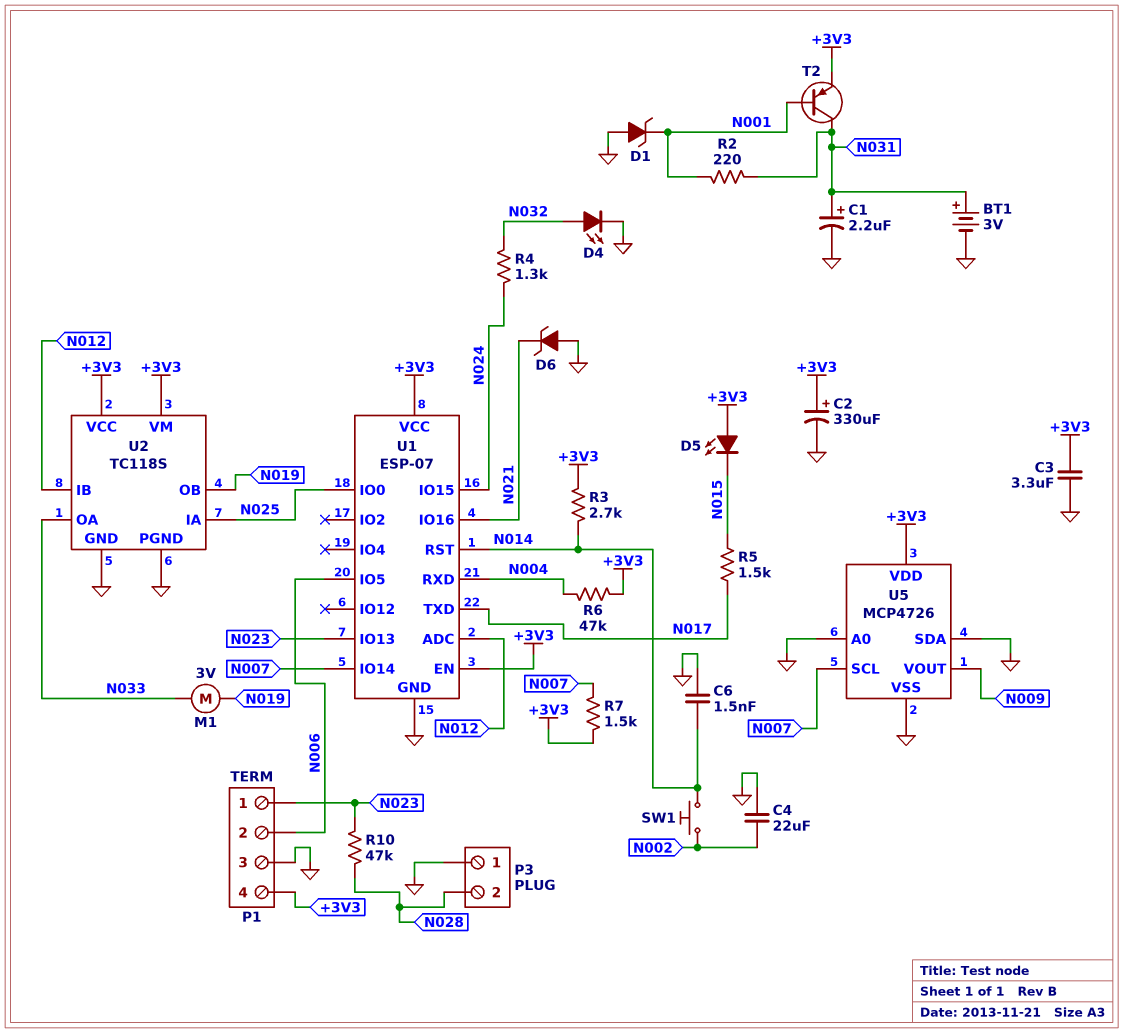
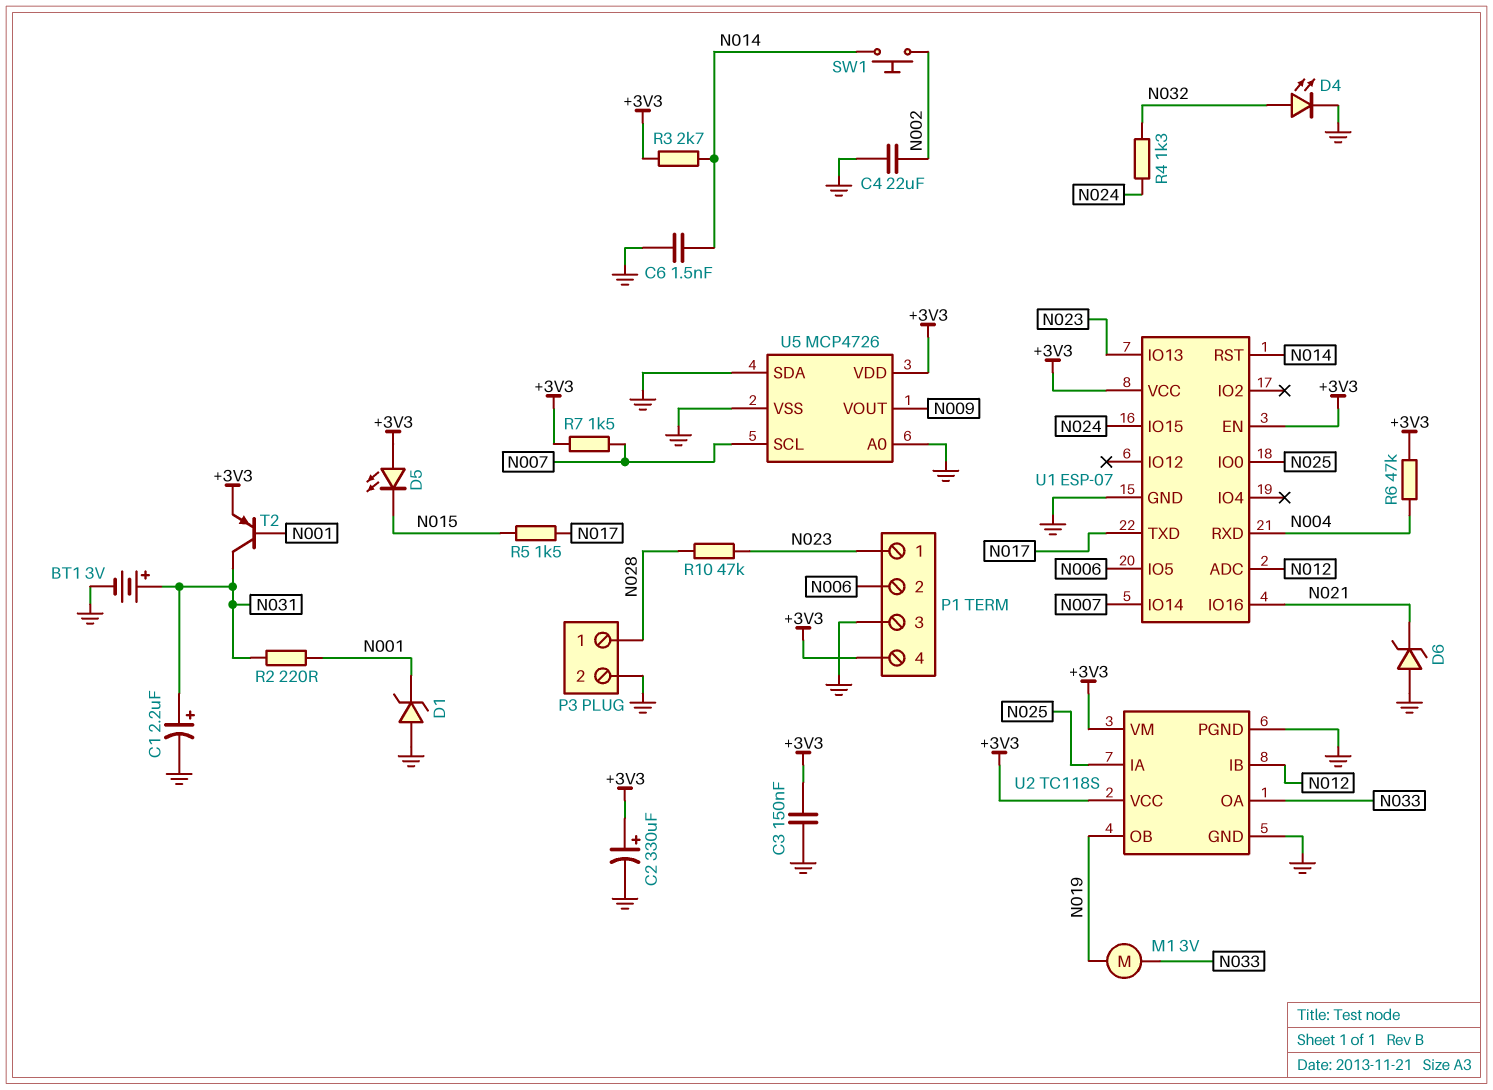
C3: 3.3uF (+3V3, GND) -> 150nF (+3V3, GND)
P3 pin 1: GND -> N028
P3 pin 2: N028 -> GND

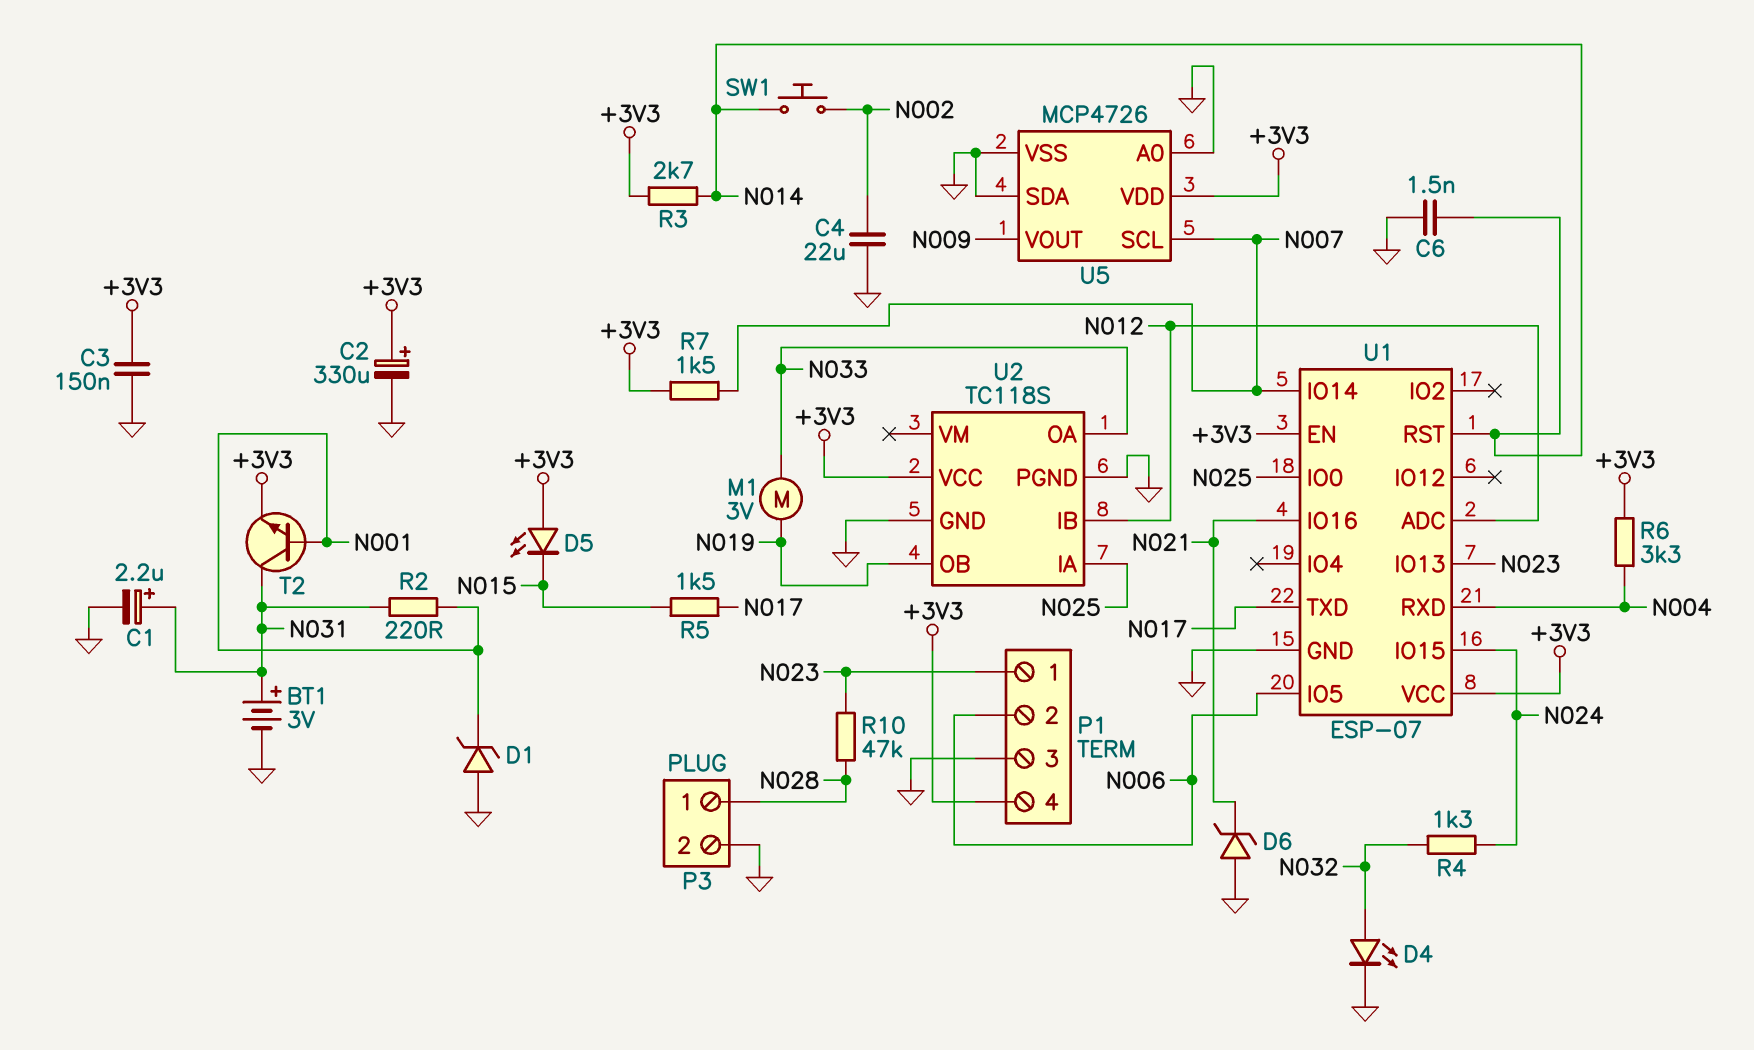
R6: 47k (+3V3, N004) -> 3.3k (+3V3, N004)
T2: PNP (B N001, C N031, E +3V3) -> NPN (B N001, C N031, E +3V3)
U2 pin VM: +3V3 -> none

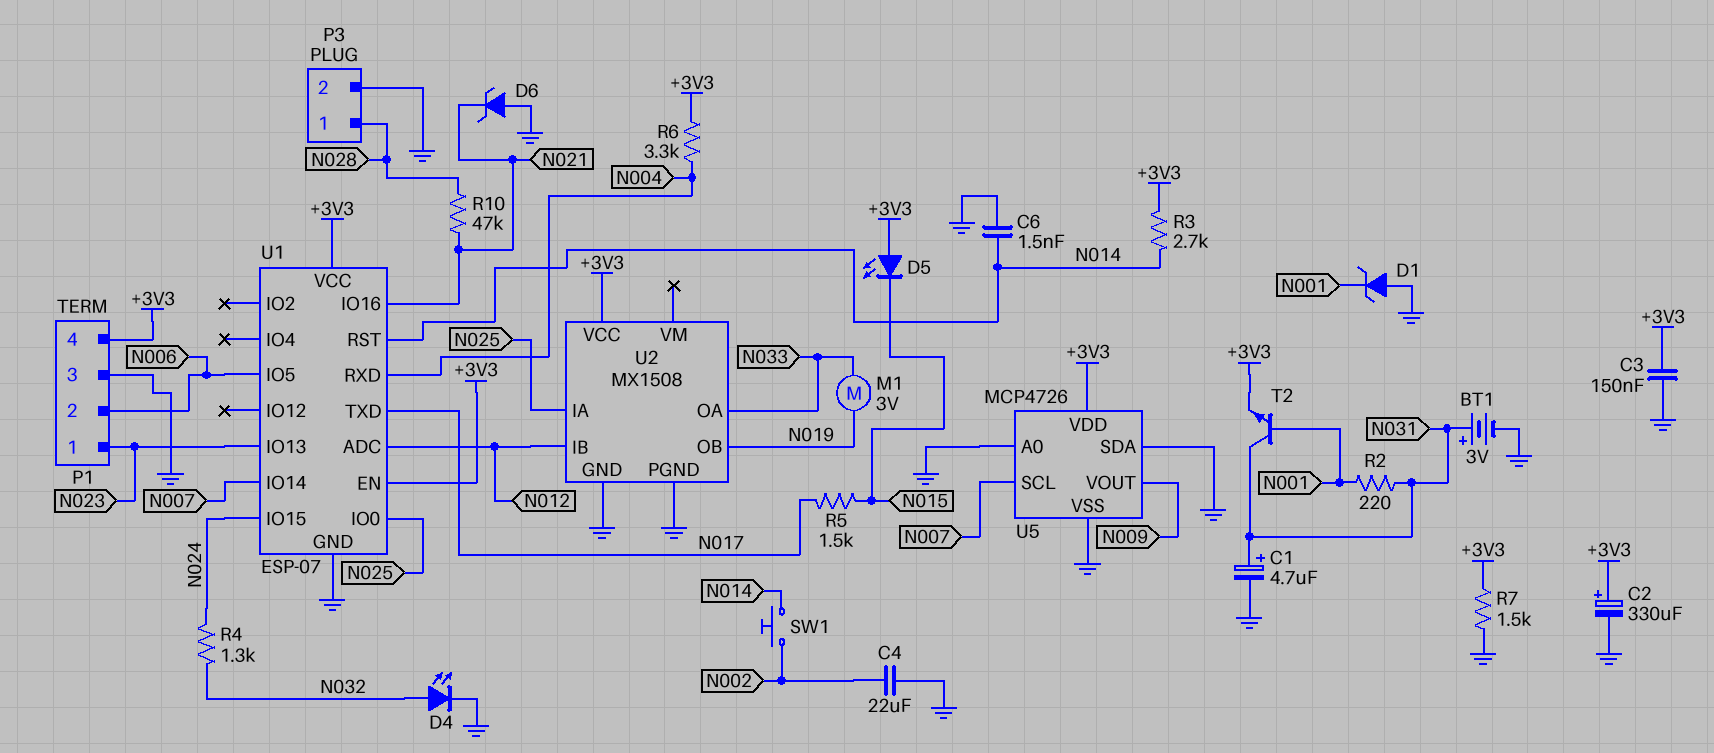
C1: 2.2uF (plus N031, minus GND) -> 4.7uF (plus N031, minus GND)
R7: 1.5k (+3V3, N007) -> 1.5k (+3V3, GND)
R10: 47k (N023, N028) -> 47k (N021, N028)
U2: TC118S -> MX1508

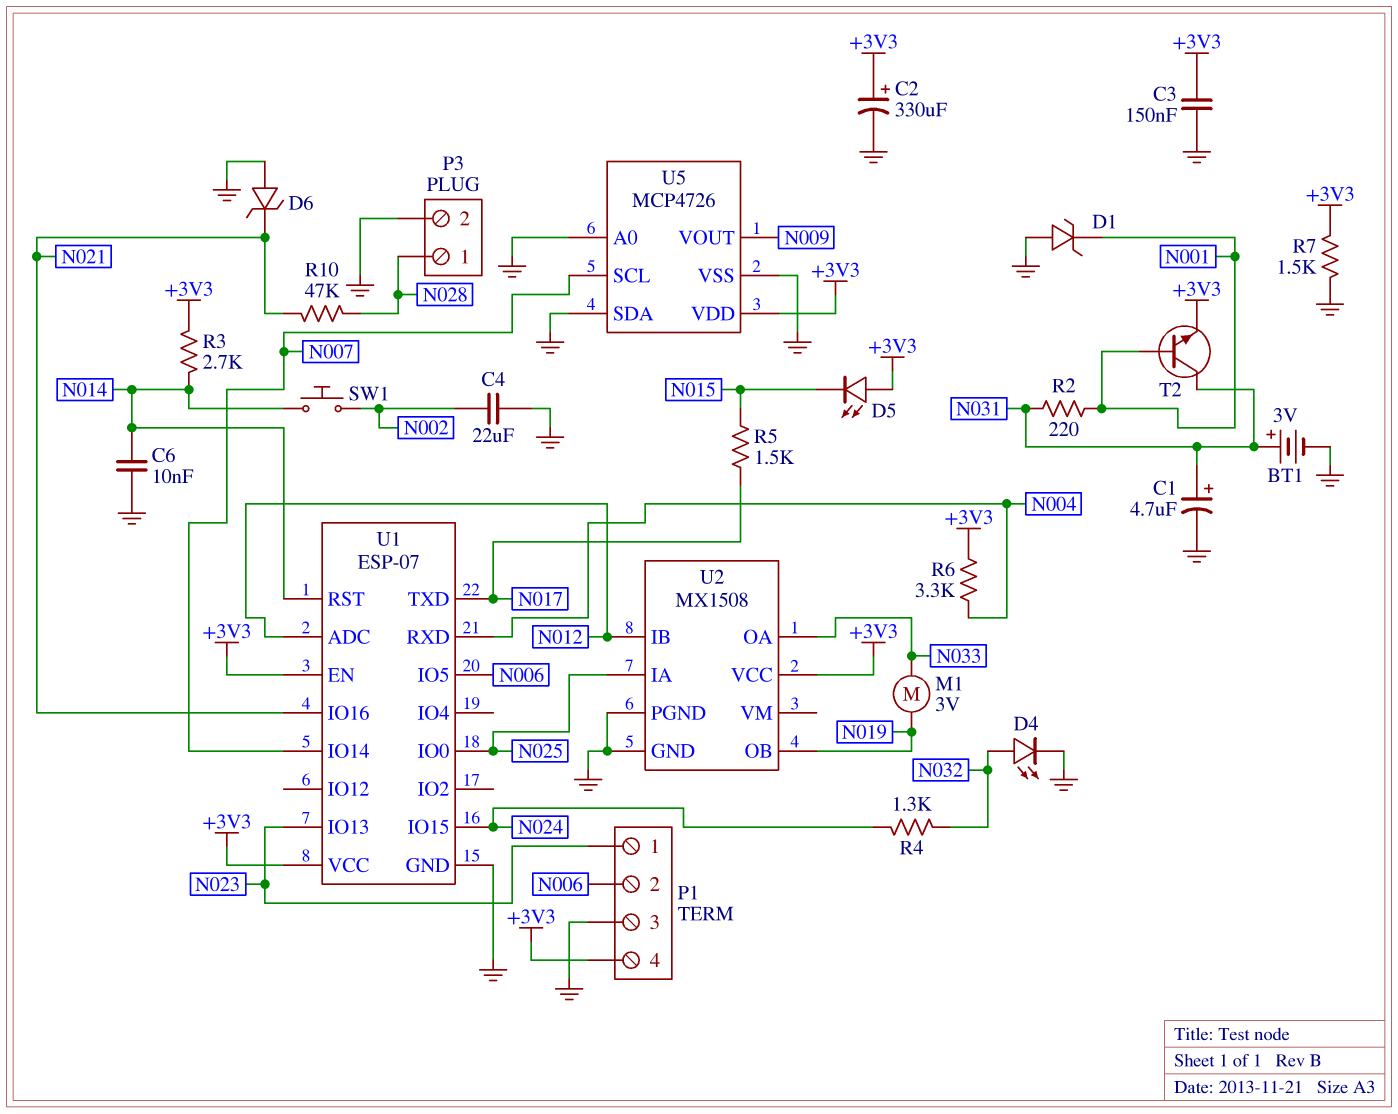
C6: 1.5nF (GND, N014) -> 10nF (GND, N014)

